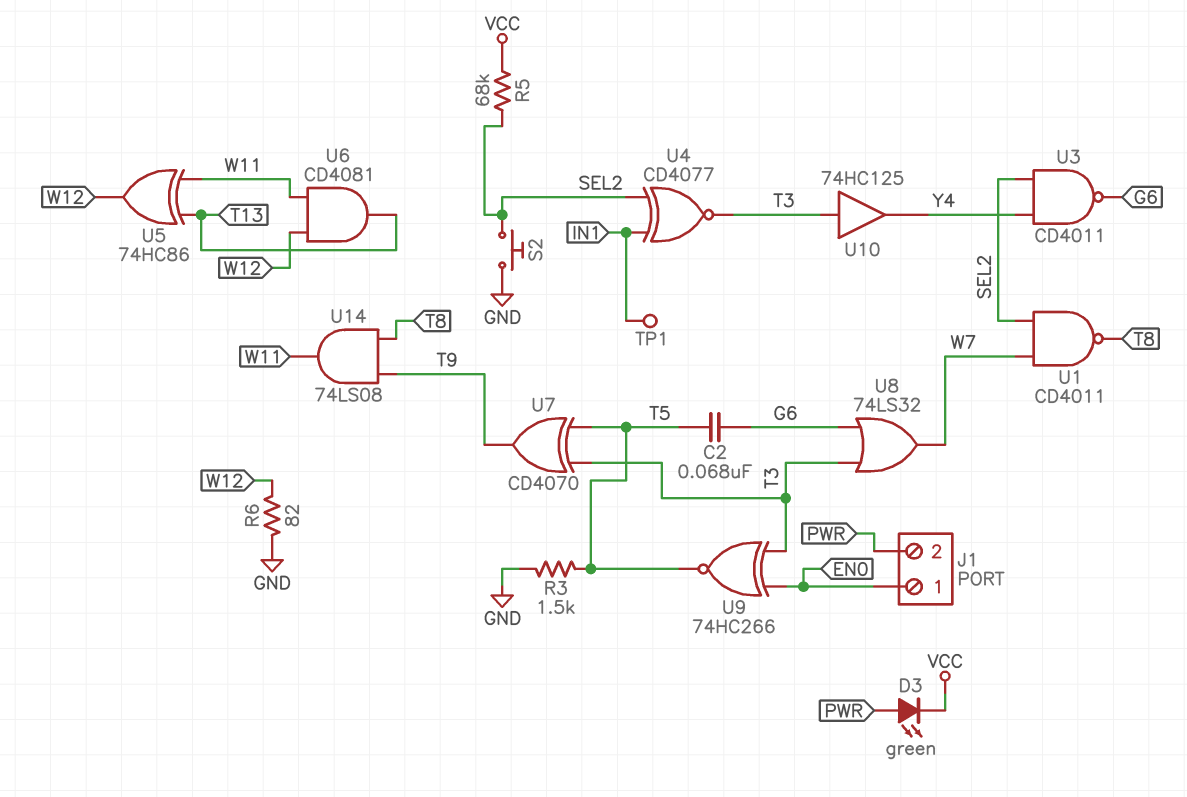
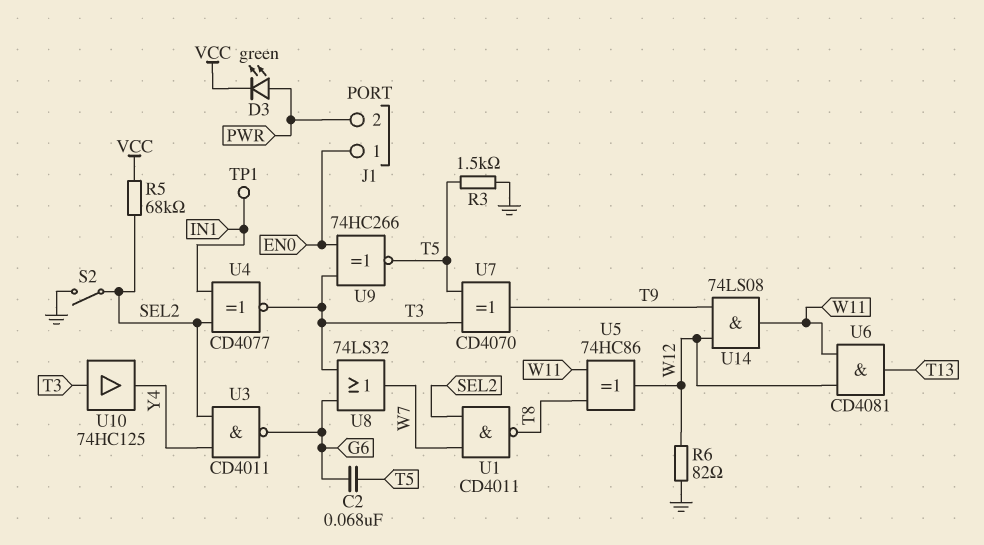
S2: button (GND, SEL2) -> switch (GND, SEL2)
U5: XOR 74HC86 (in T13, in W11, out W12) -> XOR 74HC86 (in T8, in W11, out W12)
U14: AND 74LS08 (in T8, in T9, out W11) -> AND 74LS08 (in T9, in W12, out W11)

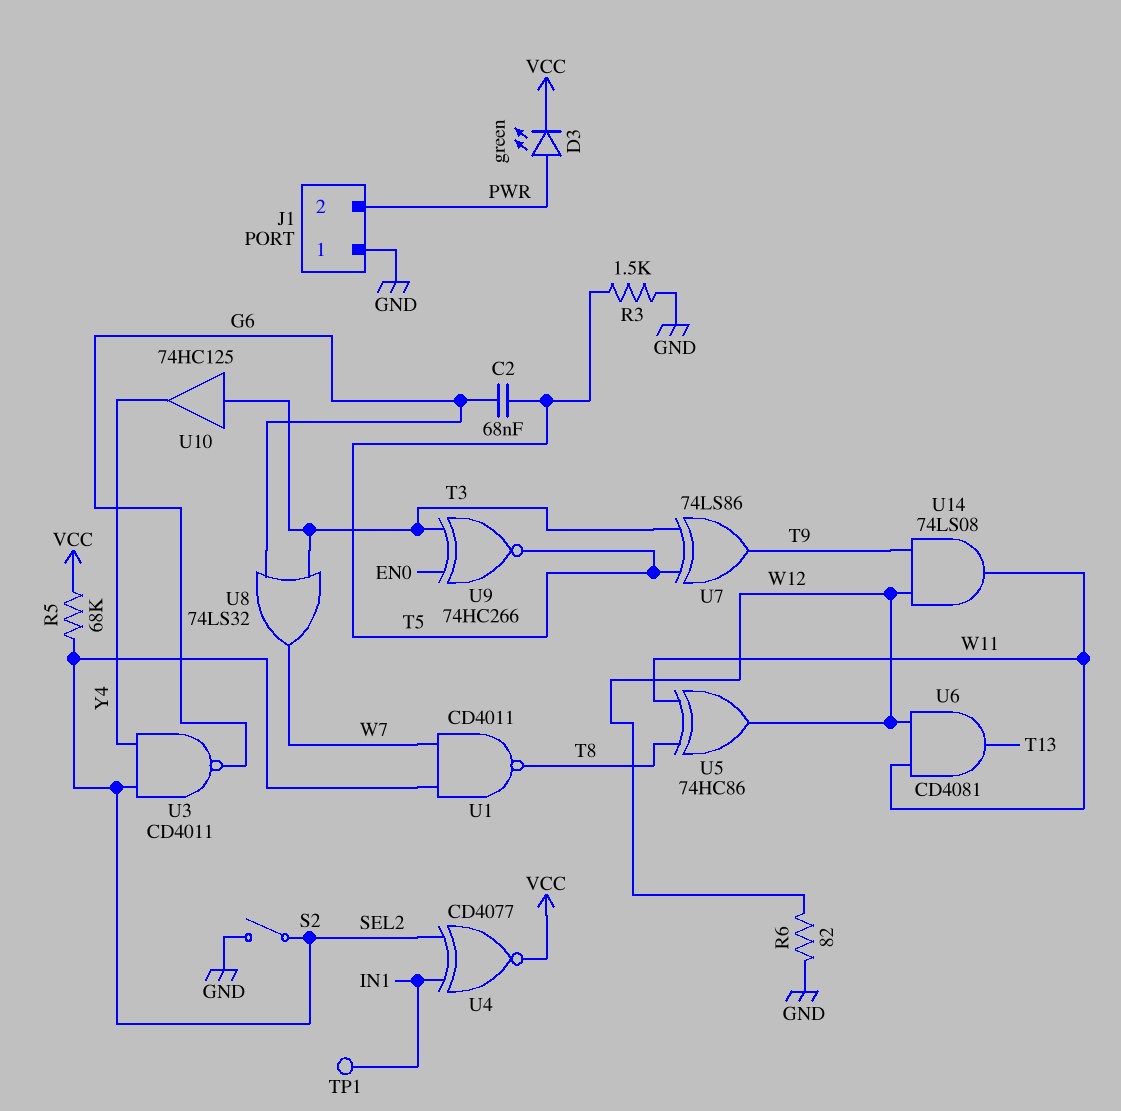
J1 pin 1: EN0 -> GND
U4: XNOR CD4077 (in IN1, in SEL2, out T3) -> XNOR CD4077 (in IN1, in SEL2, out VCC)
U7: XOR CD4070 (in T3, in T5, out T9) -> XOR 74LS86 (in T3, in T5, out T9)

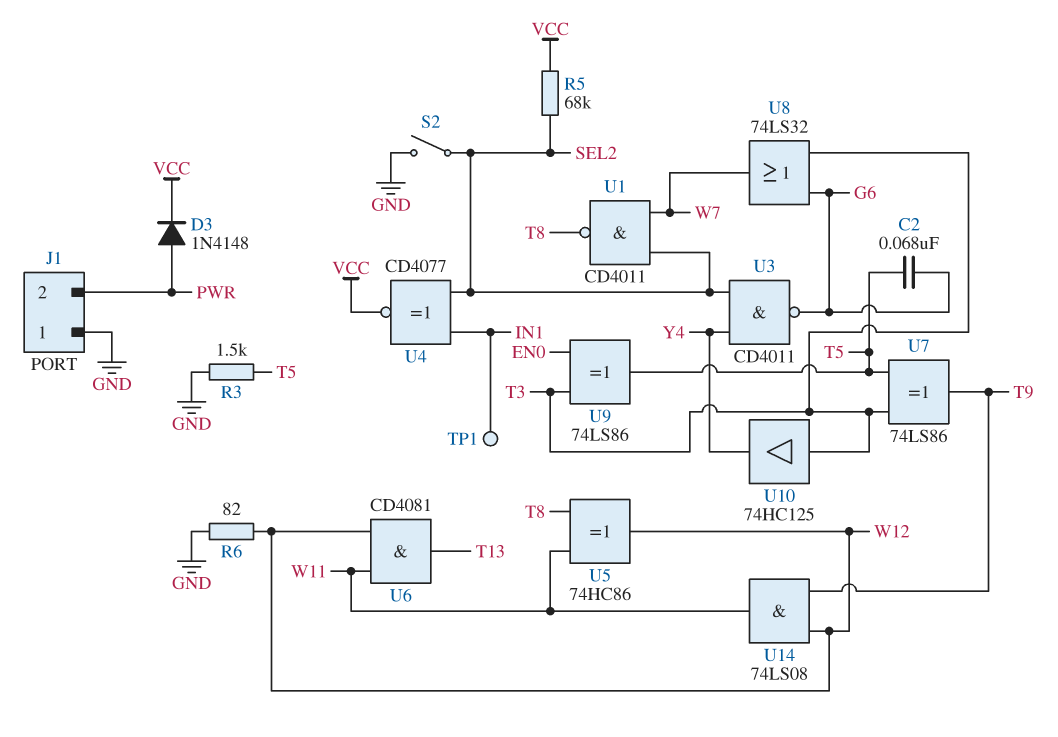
D3: LED green (A PWR, K VCC) -> diode 1N4148 (A PWR, K VCC)
U9: XNOR 74HC266 (in EN0, in T3, out T5) -> XOR 74LS86 (in EN0, in T3, out T5)

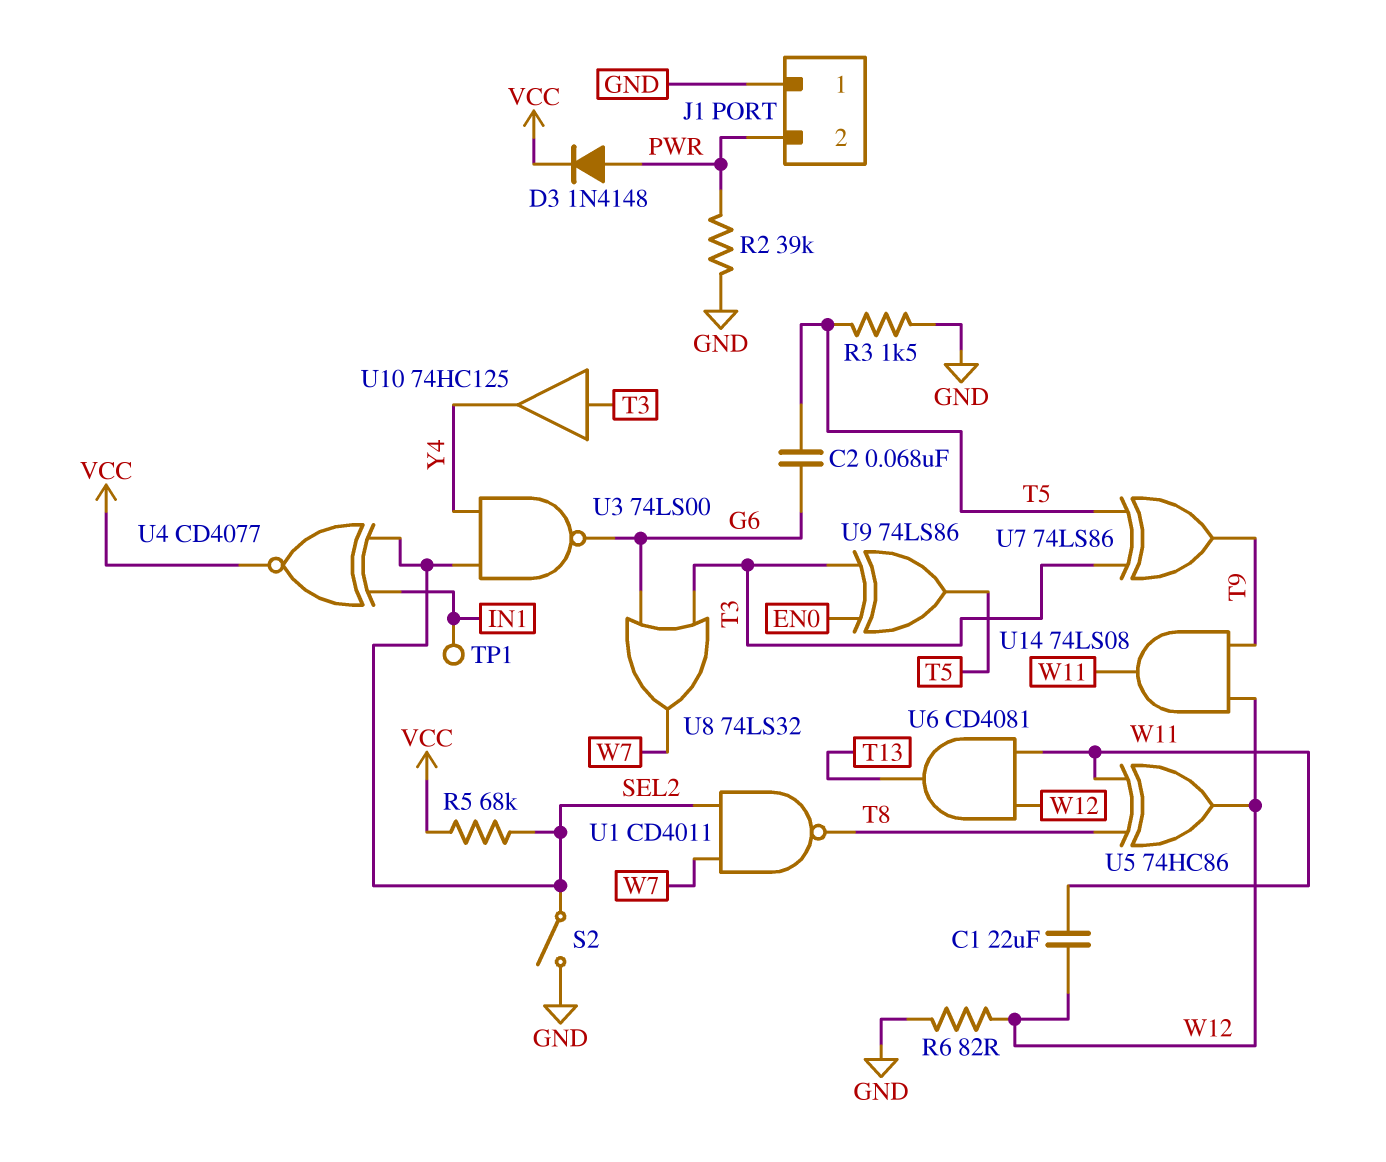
C1: none -> 22uF (W11, W12)
R2: none -> 39k (GND, PWR)
U3: NAND CD4011 (in SEL2, in Y4, out G6) -> NAND 74LS00 (in SEL2, in Y4, out G6)

